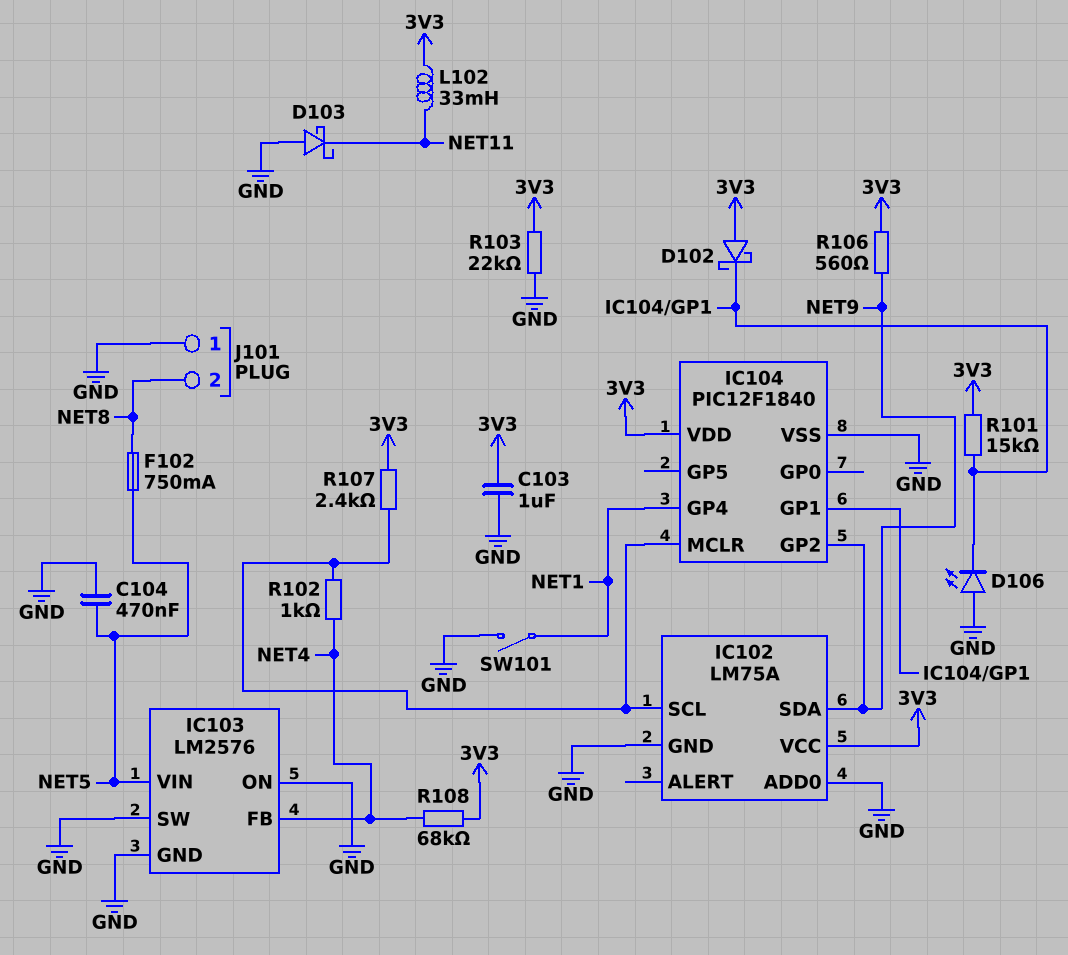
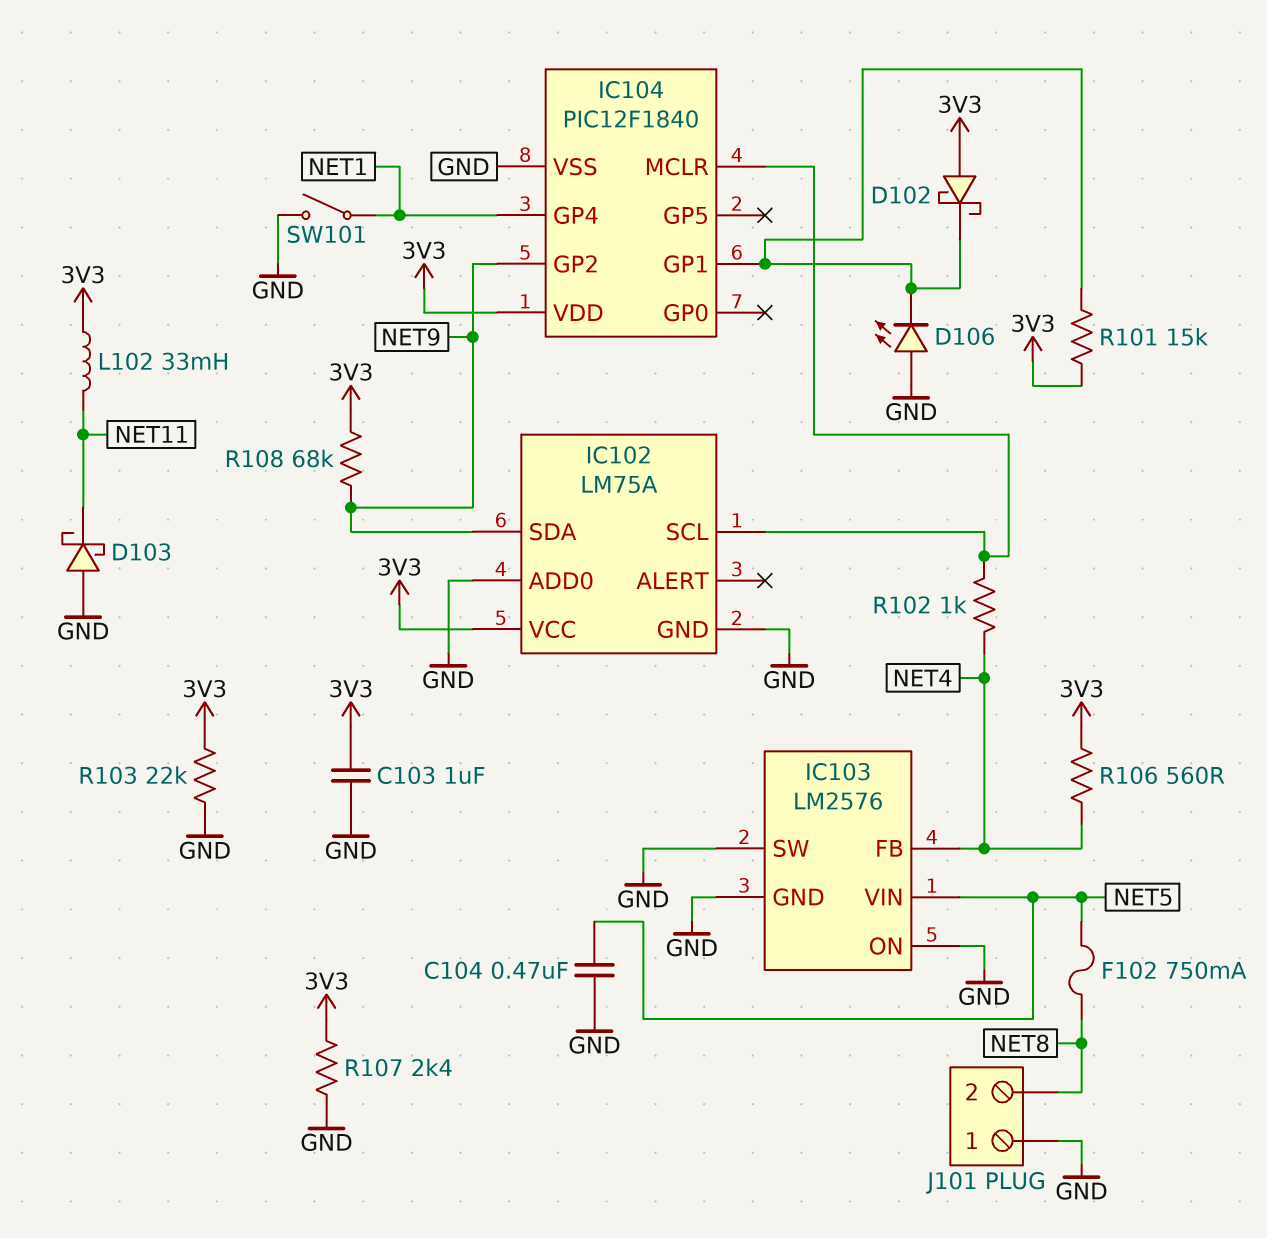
R106: 560 (3V3, NET9) -> 560 (3V3, NET4)
R107: 2.4k (3V3, IC102/SCL) -> 2.4k (3V3, GND)
R108: 68k (3V3, NET4) -> 68k (3V3, NET9)

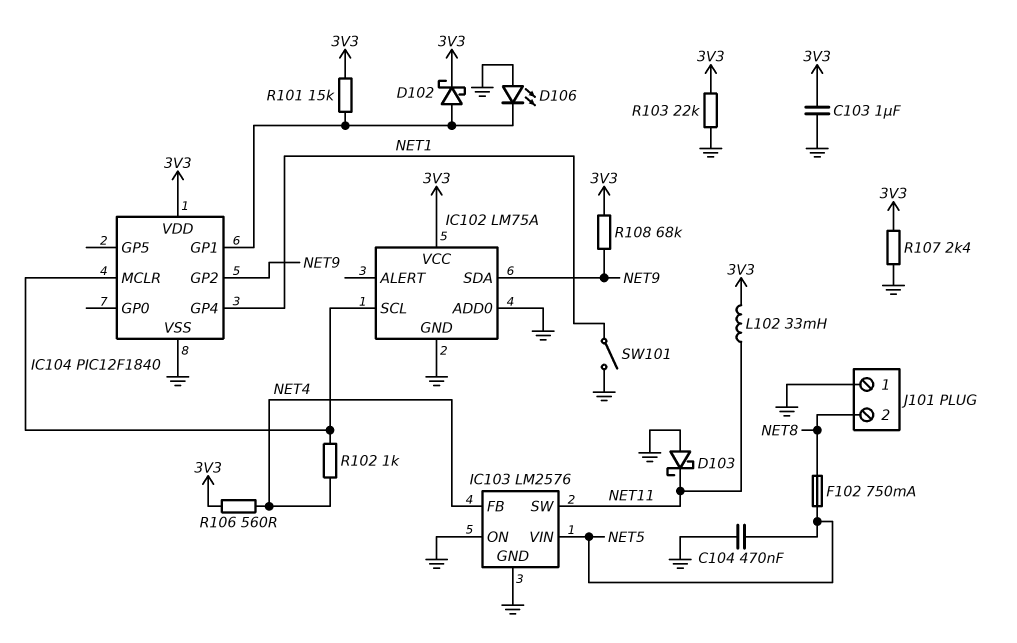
D102: schottky (A 3V3, K IC104/GP1) -> schottky (A IC104/GP1, K 3V3)
IC103 pin SW: GND -> NET11

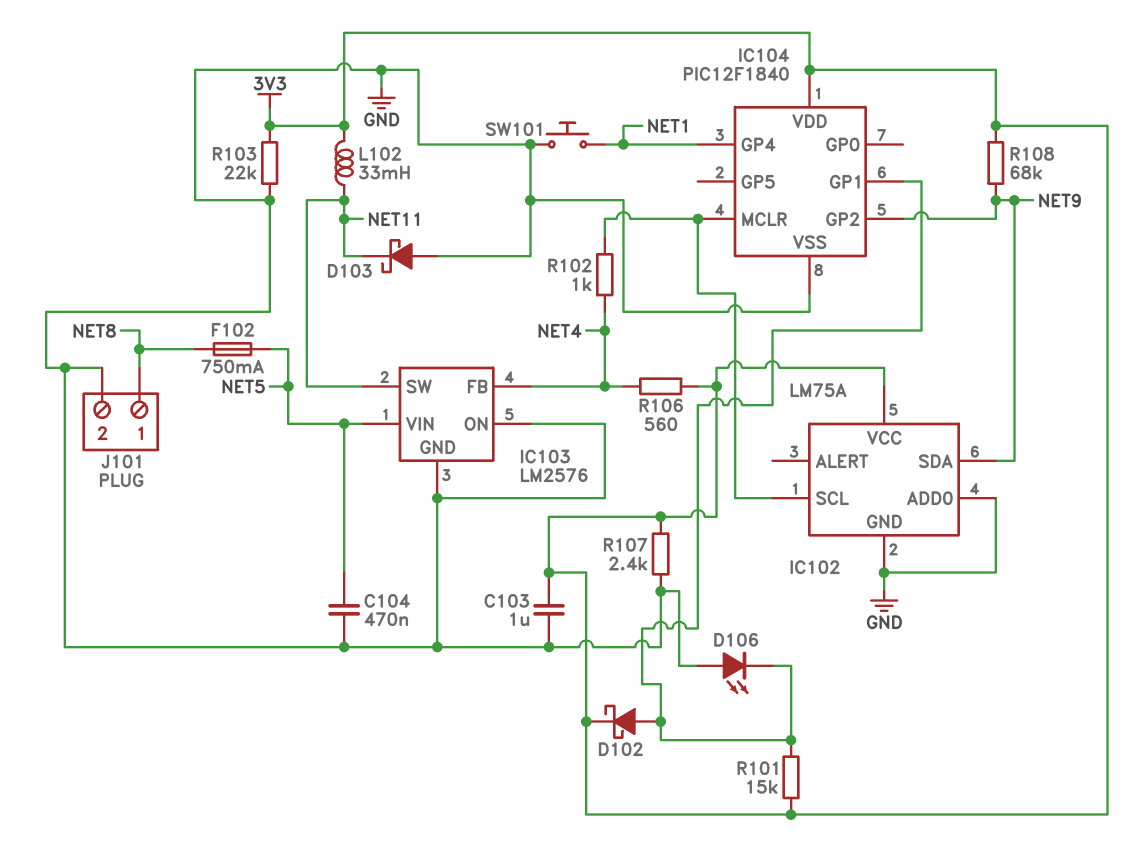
J101 pin 1: GND -> NET8
J101 pin 2: NET8 -> GND
SW101: switch (GND, NET1) -> button (GND, NET1)

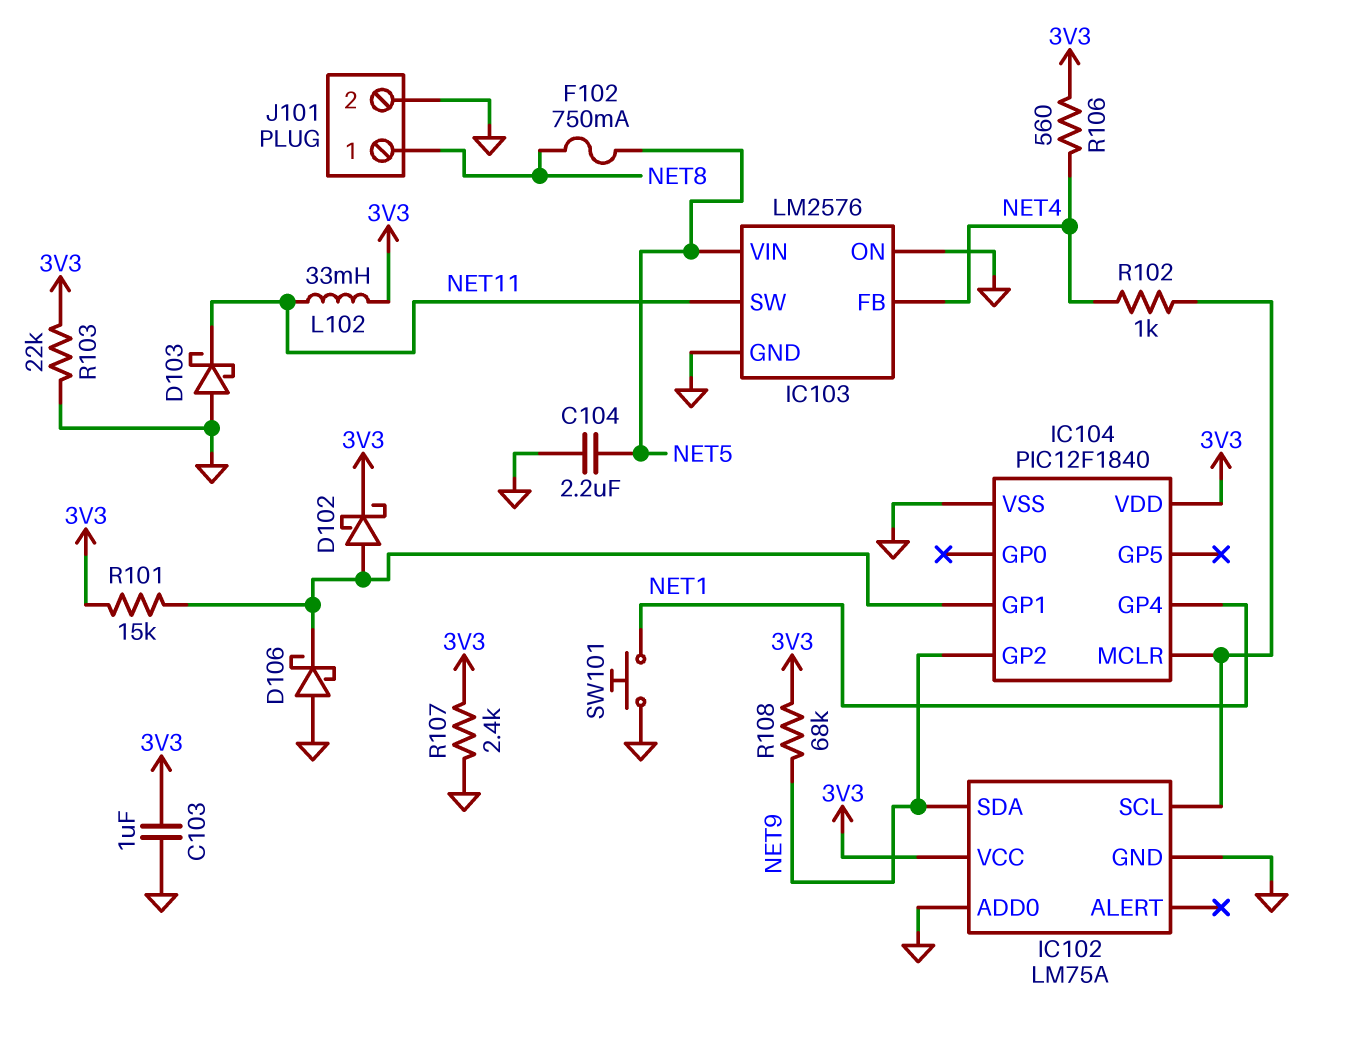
C104: 470nF (GND, NET5) -> 2.2uF (GND, NET5)
D106: LED (A GND, K IC104/GP1) -> schottky (A GND, K IC104/GP1)

